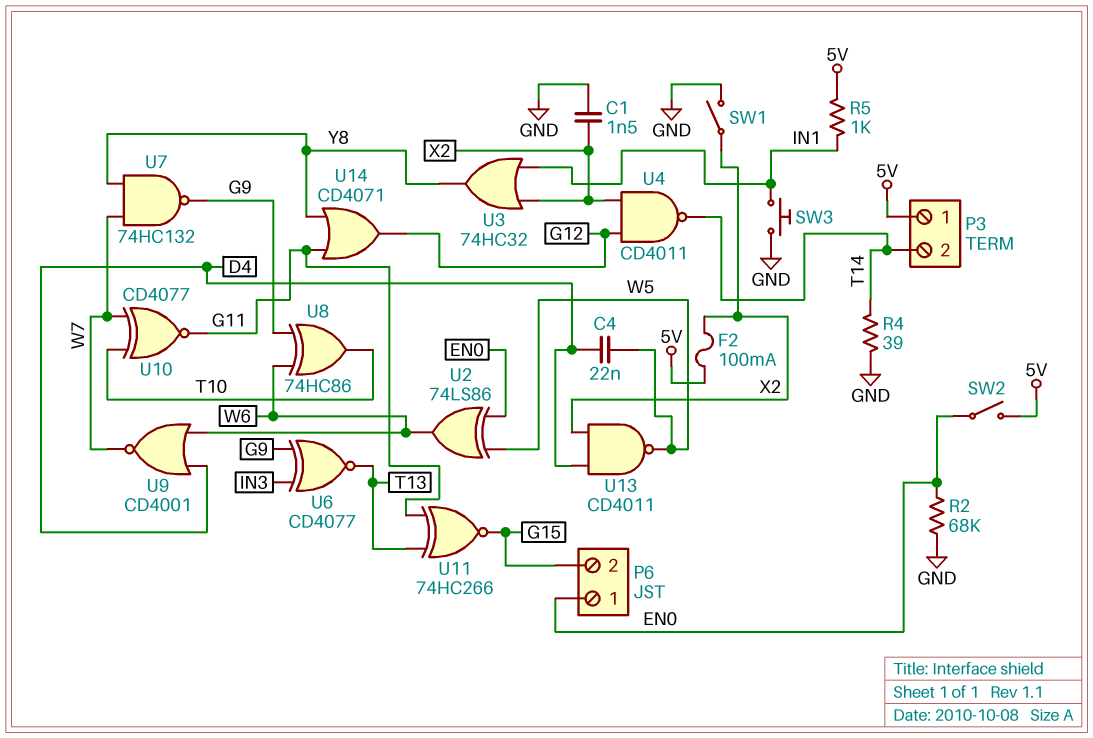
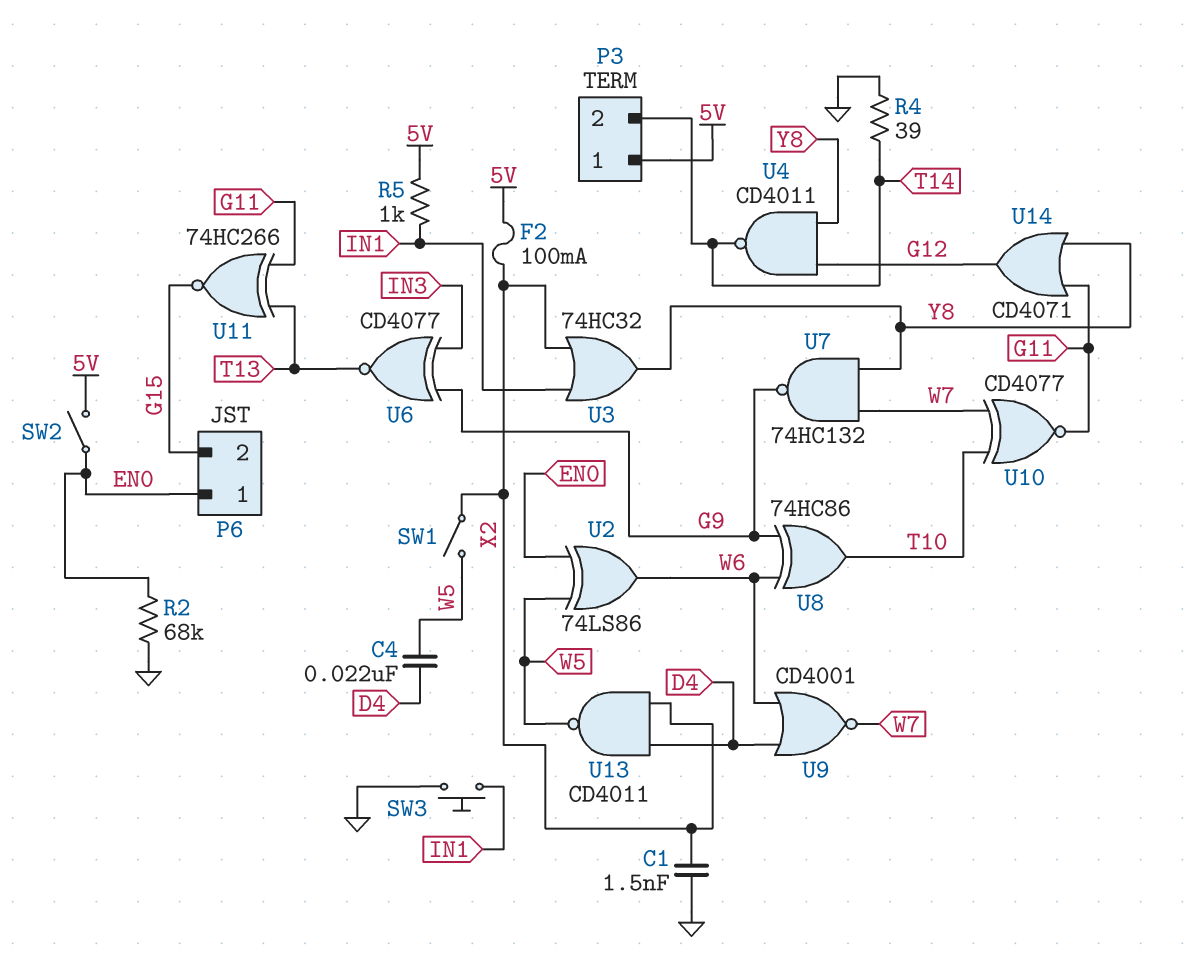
SW1: switch (GND, X2) -> switch (W5, X2)
U4: NAND CD4011 (in G12, in X2, out T14) -> NAND CD4011 (in G12, in Y8, out T14)

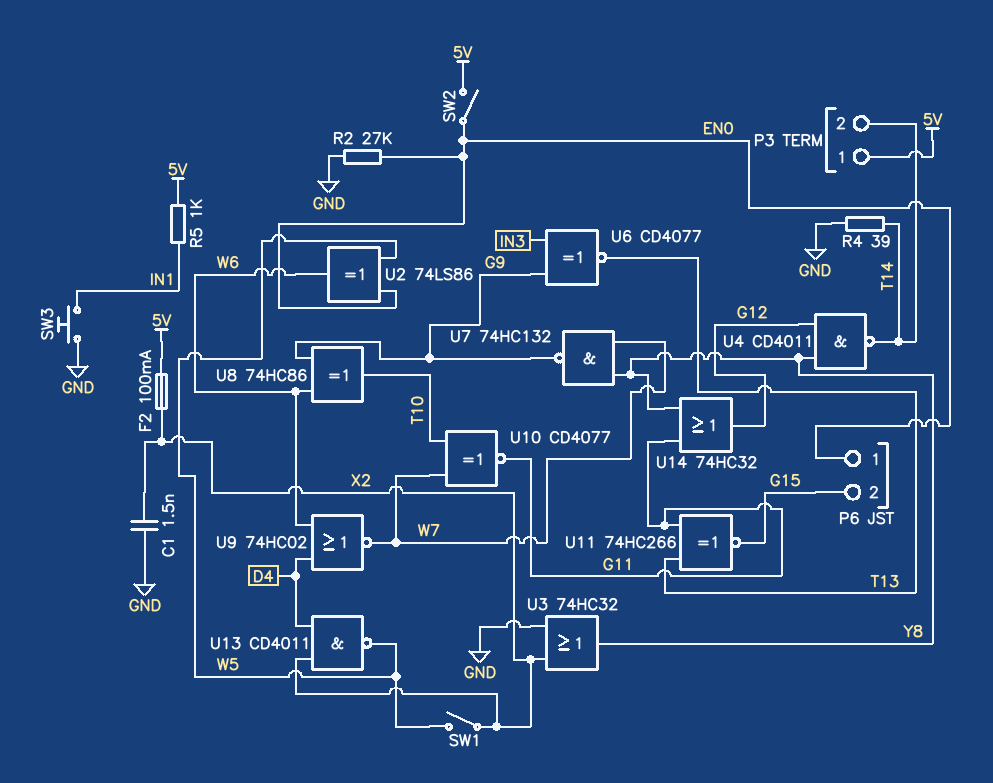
C4: 22nF (D4, W5) -> none
R2: 68k (EN0, GND) -> 27k (EN0, GND)
U3: OR 74HC32 (in IN1, in X2, out Y8) -> OR 74HC32 (in GND, in X2, out Y8)
U9: NOR CD4001 (in D4, in W6, out W7) -> NOR 74HC02 (in D4, in W6, out W7)
U14: OR CD4071 (in G11, in Y8, out G12) -> OR 74HC32 (in G11, in Y8, out G12)

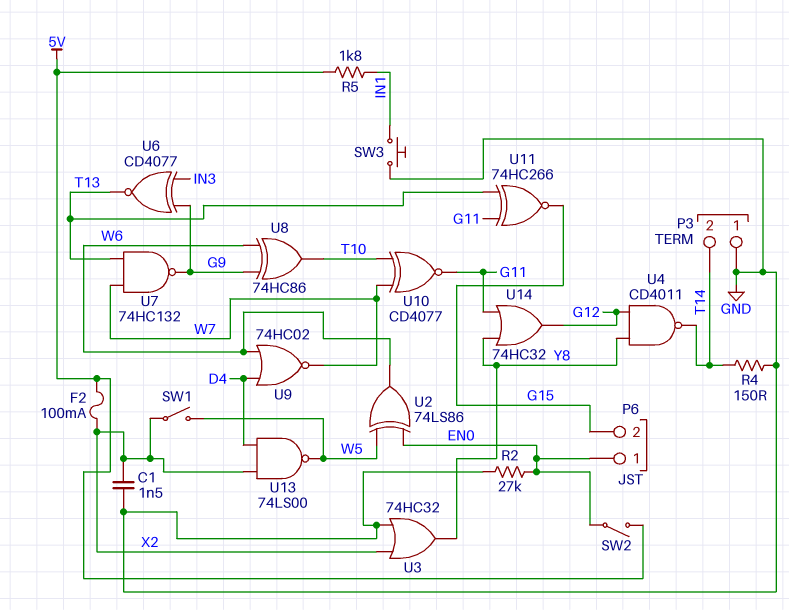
P3 pin 1: 5V -> GND
R4: 39 (GND, T14) -> 150 (GND, T14)
R5: 1k (5V, IN1) -> 1.8k (5V, IN1)
U7: NAND 74HC132 (in W7, in Y8, out G9) -> NAND 74HC132 (in T13, in W7, out G9)
U13: NAND CD4011 (in D4, in X2, out W5) -> NAND 74LS00 (in D4, in X2, out W5)

